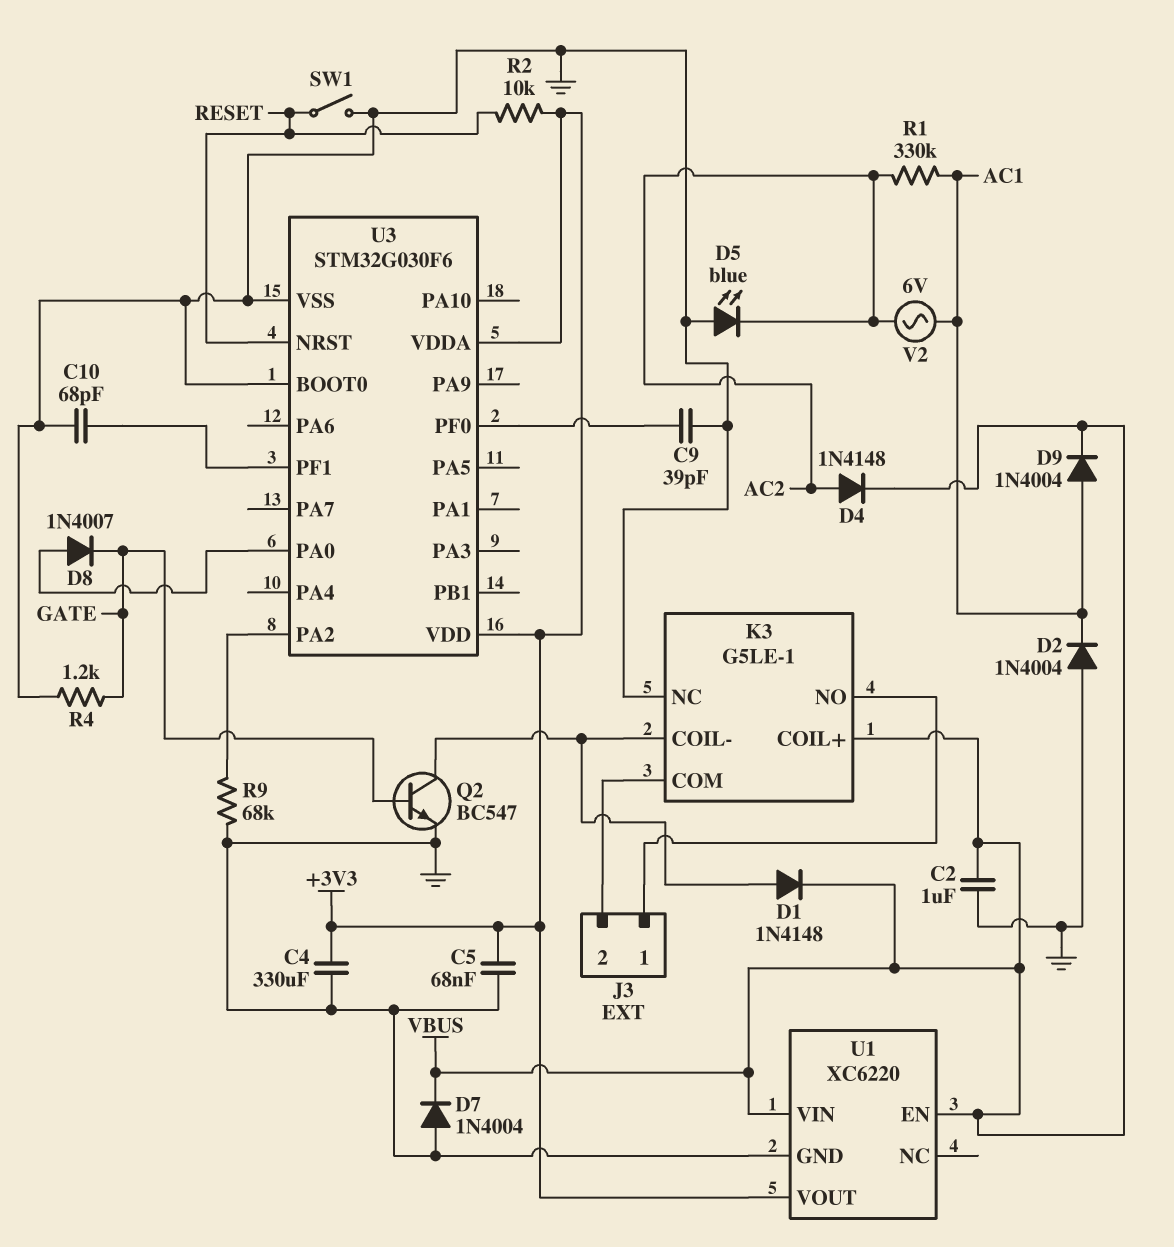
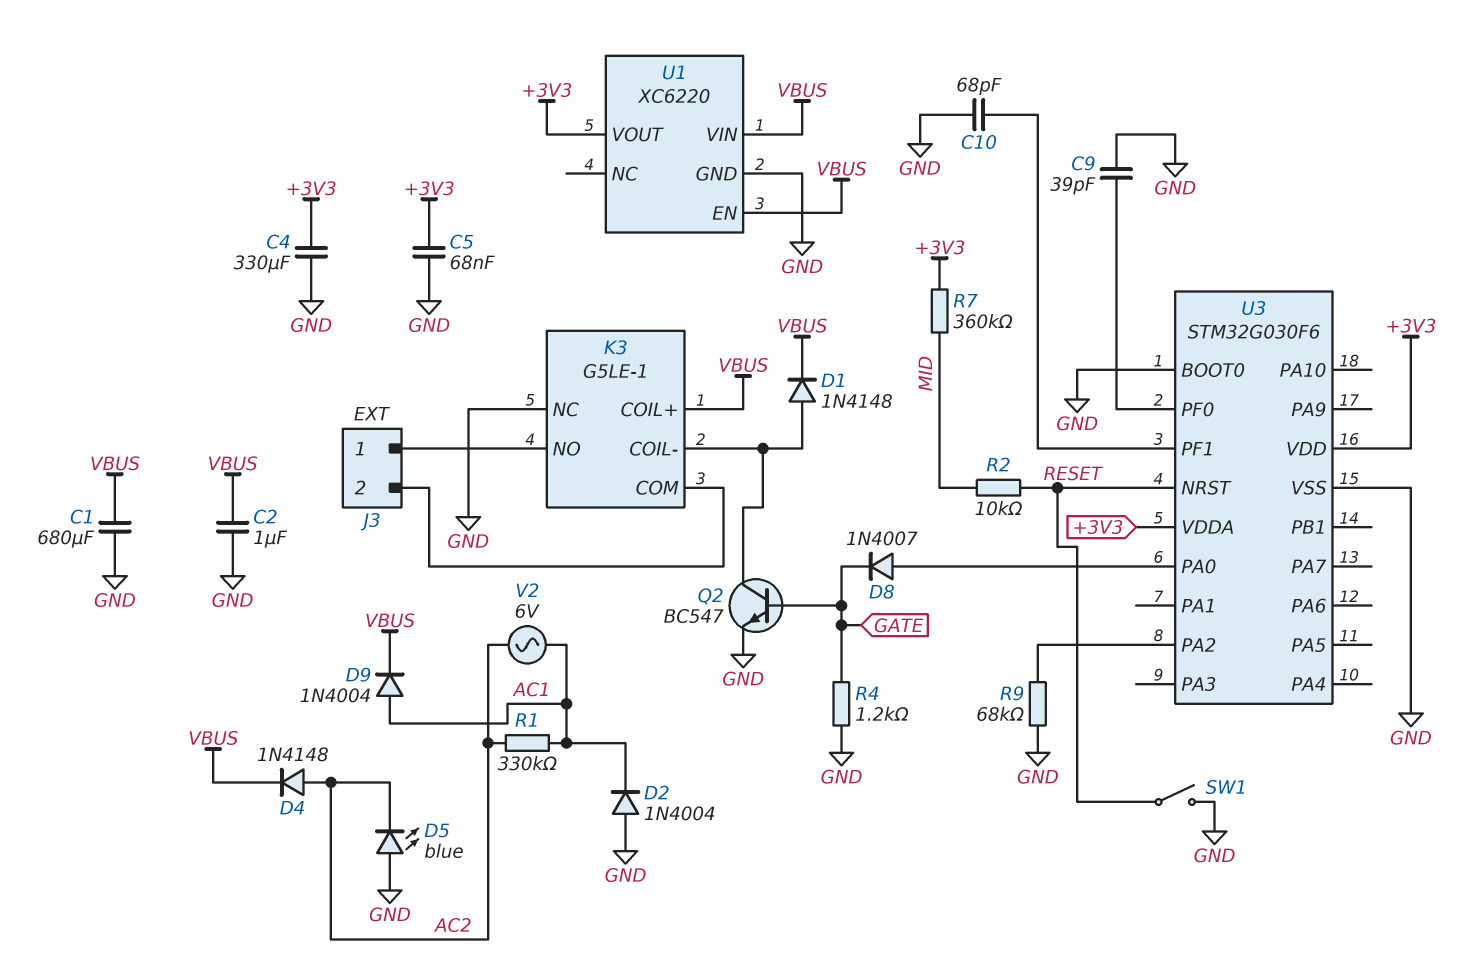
C1: none -> 680uF (GND, VBUS)
D7: diode 1N4004 (A GND, K VBUS) -> none
R2: 10k (+3V3, RESET) -> 10k (MID, RESET)
R7: none -> 360k (+3V3, MID)

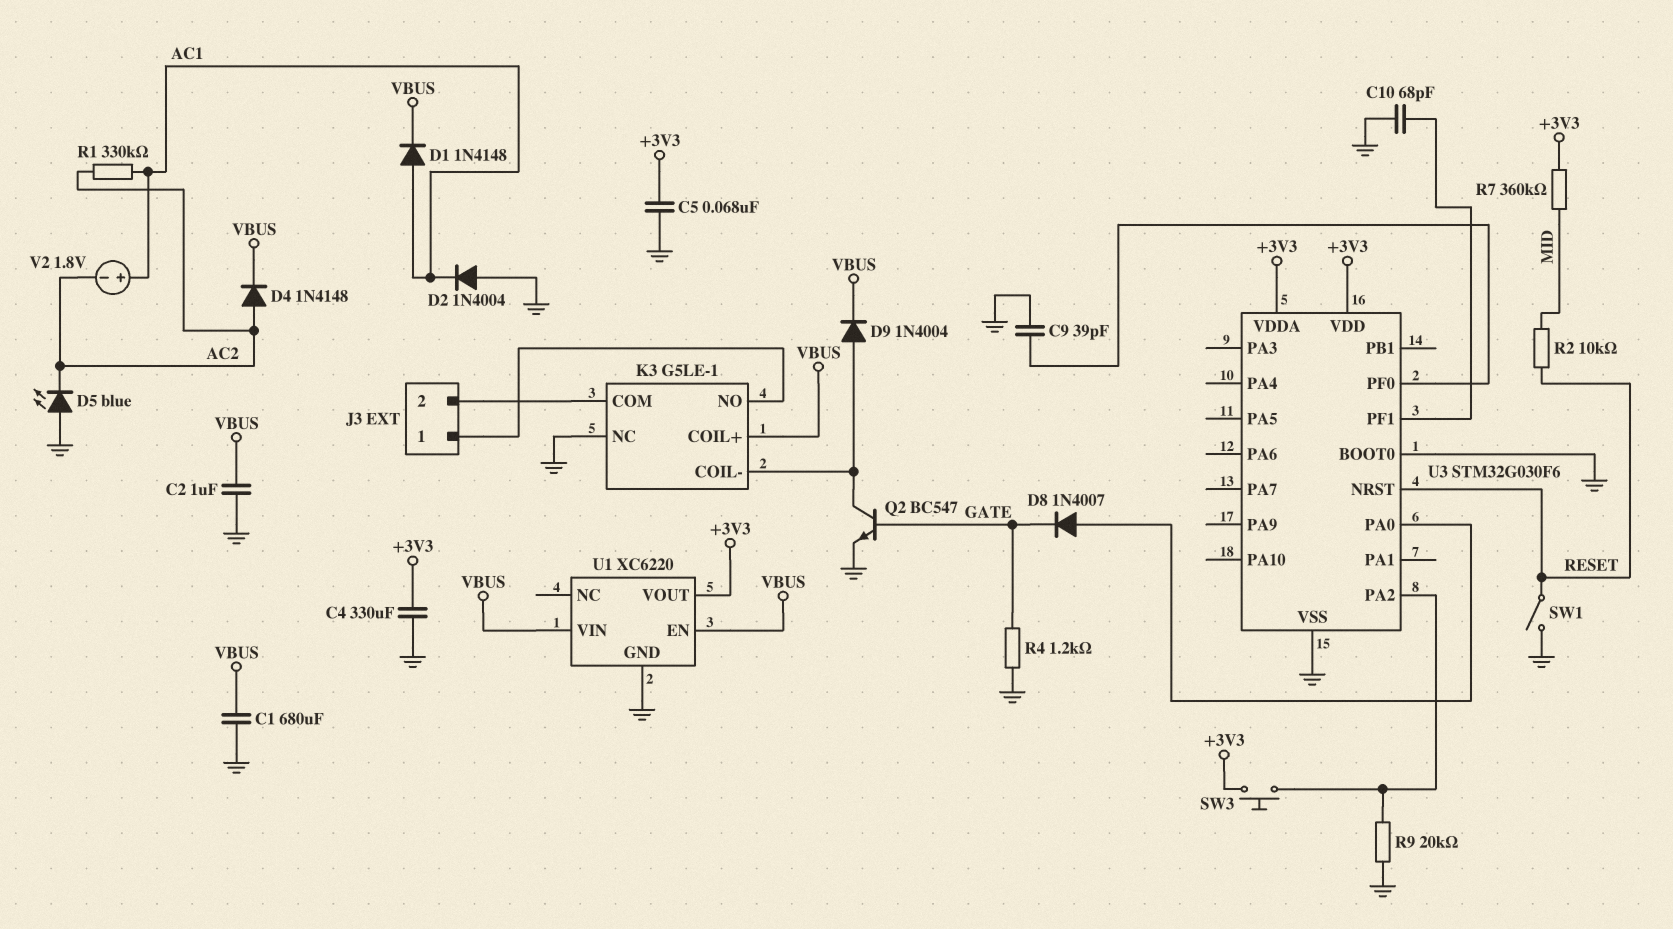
D1: diode 1N4148 (A K3/COIL-, K VBUS) -> diode 1N4148 (A AC1, K VBUS)
D9: diode 1N4004 (A AC1, K VBUS) -> diode 1N4004 (A K3/COIL-, K VBUS)
R9: 68k (GND, U3/PA2) -> 20k (GND, U3/PA2)
SW3: none -> button (+3V3, U3/PA2)
V2: AC 6V (AC1, AC2) -> 1.8V (plus AC1, minus AC2)

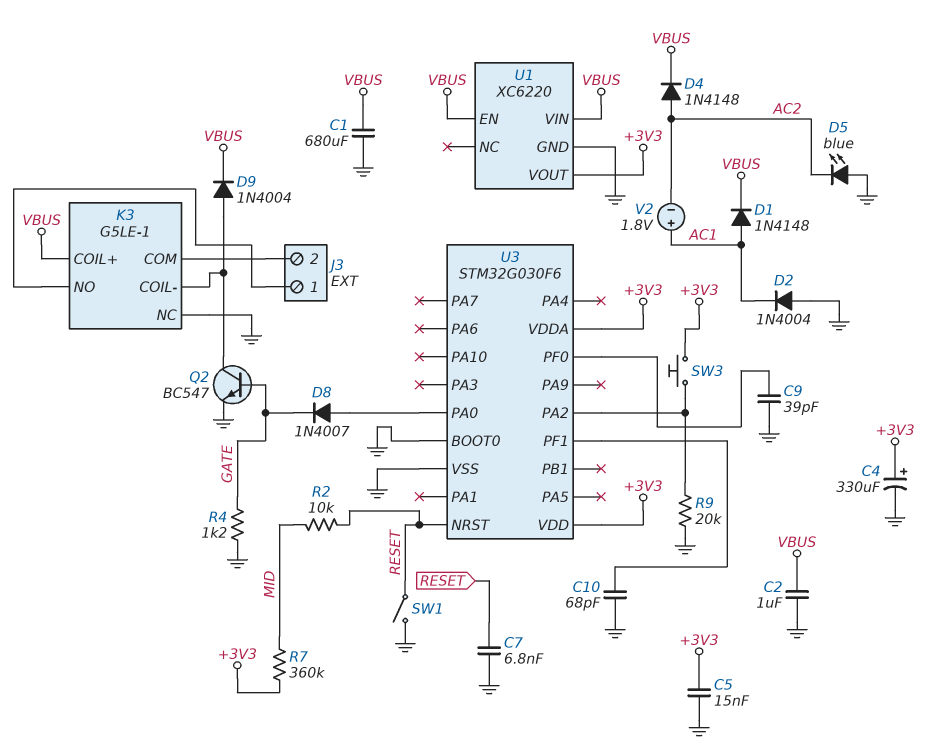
C4: 330uF (+3V3, GND) -> 330uF (plus +3V3, minus GND)
C5: 68nF (+3V3, GND) -> 15nF (+3V3, GND)
C7: none -> 6.8nF (GND, RESET)
R1: 330k (AC1, AC2) -> none

